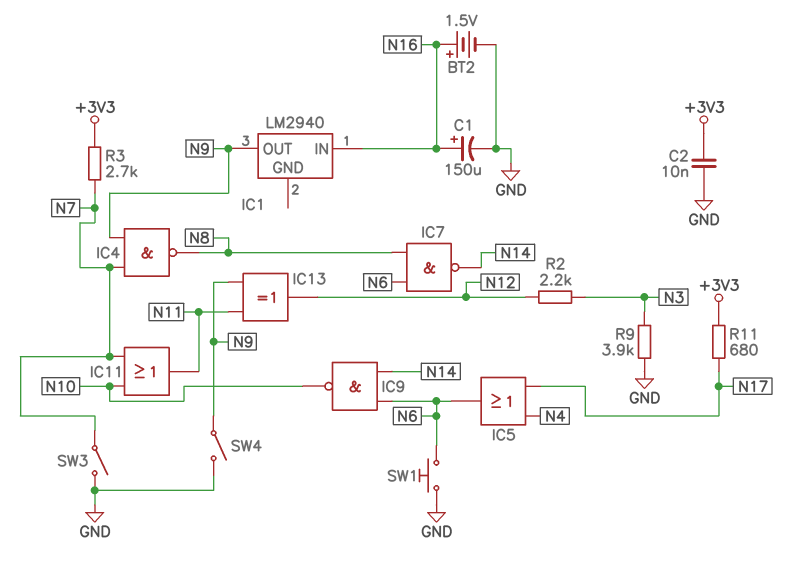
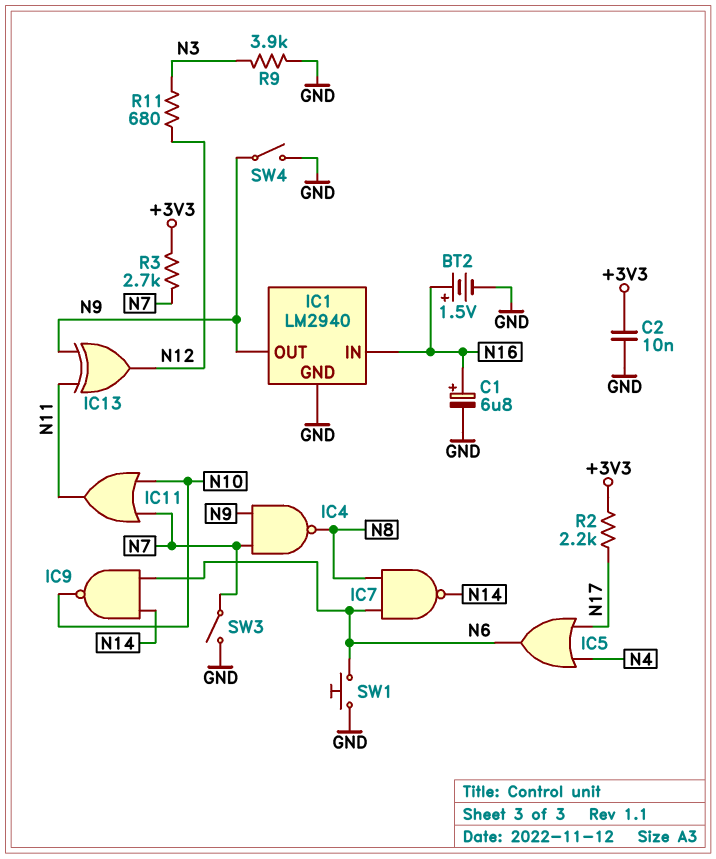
C1: 150uF (plus N16, minus GND) -> 6.8uF (plus N16, minus GND)
IC1 pin GND: none -> GND
R2: 2.2k (N3, N12) -> 2.2k (+3V3, N17)
R11: 680 (+3V3, N17) -> 680 (N3, N12)

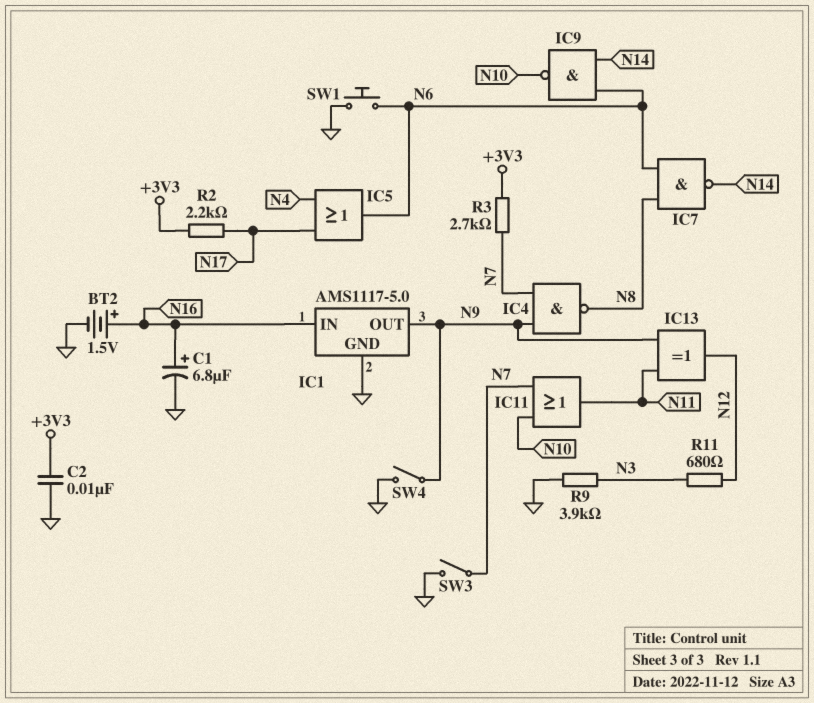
IC1: LM2940 -> AMS1117-5.0

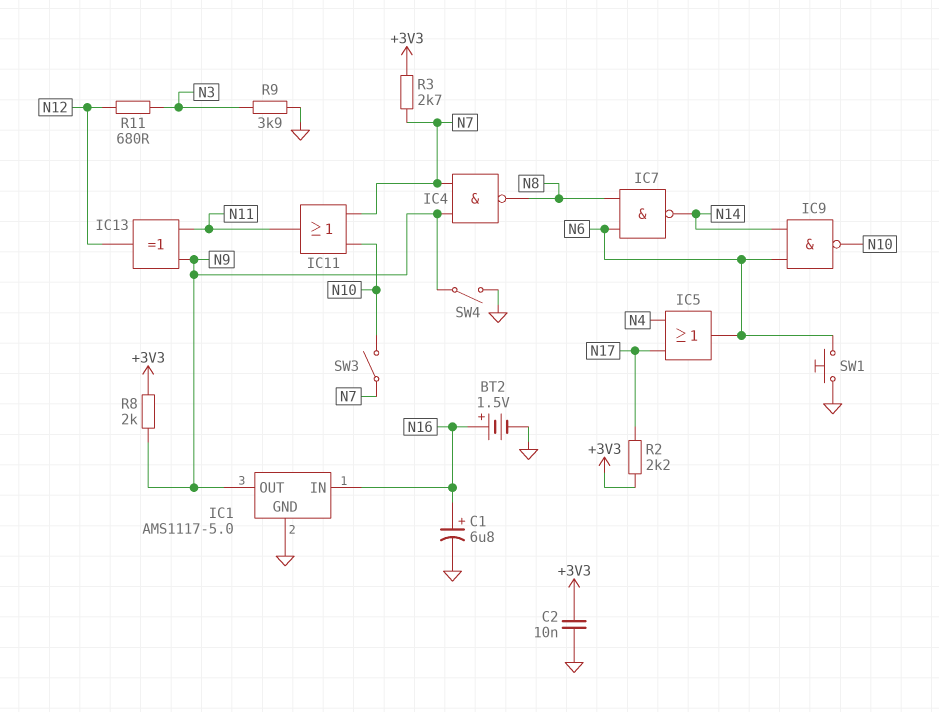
R8: none -> 2k (+3V3, N9)
SW3: switch (GND, N7) -> switch (N7, N10)

